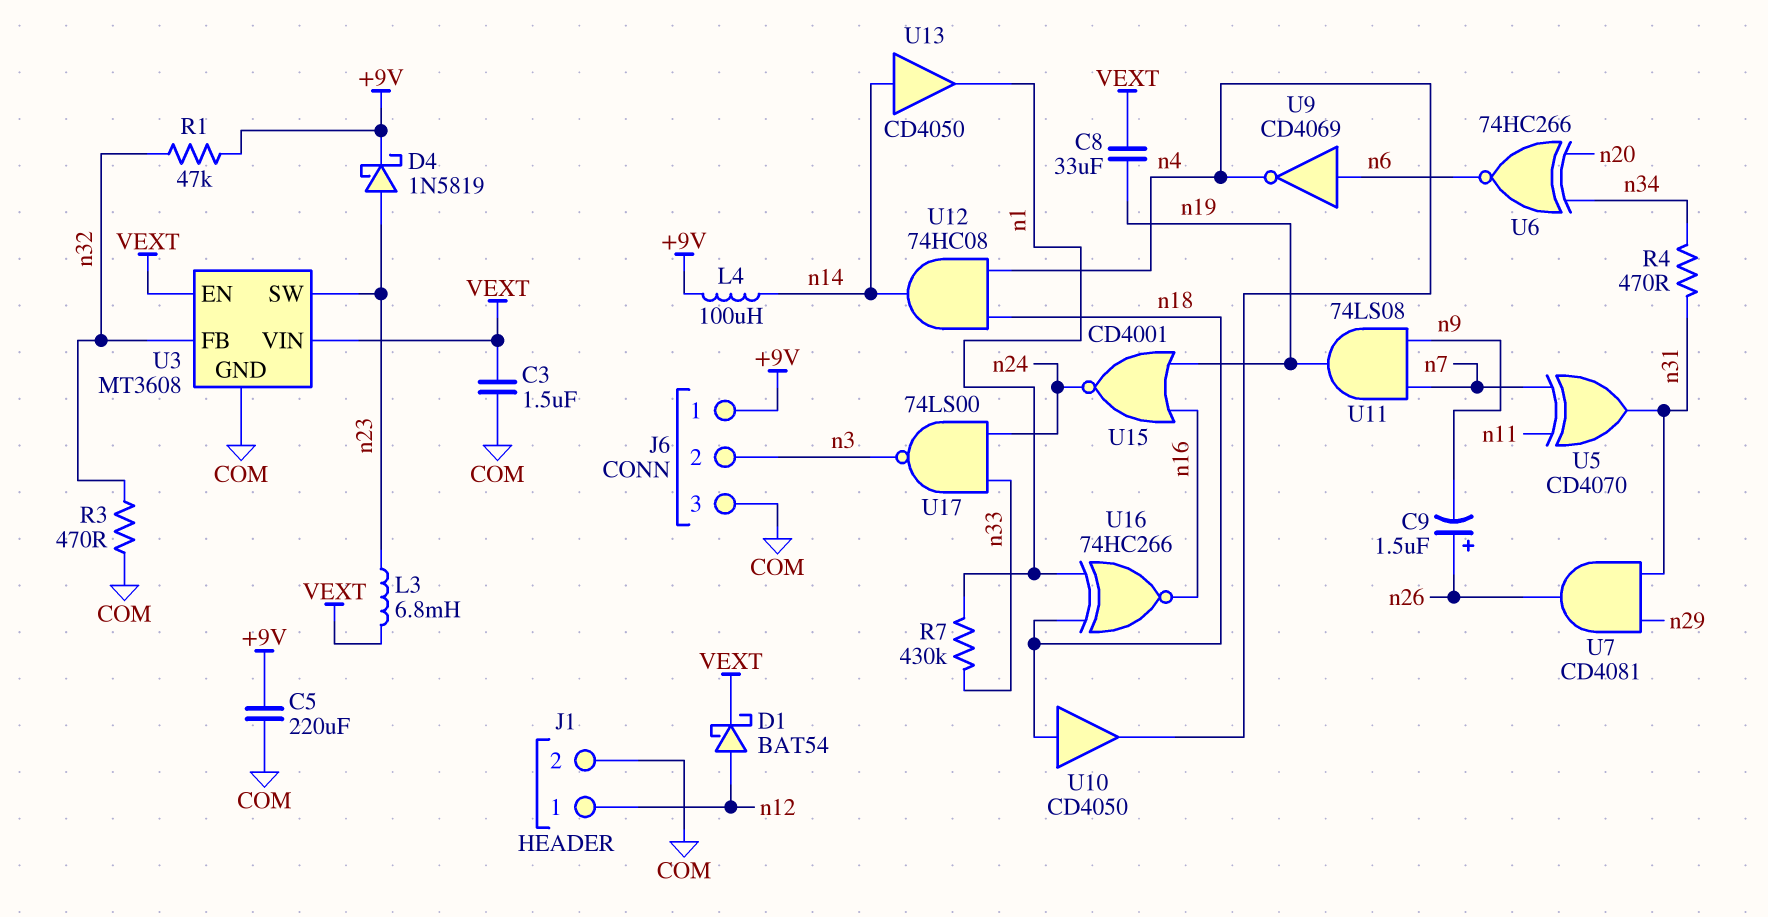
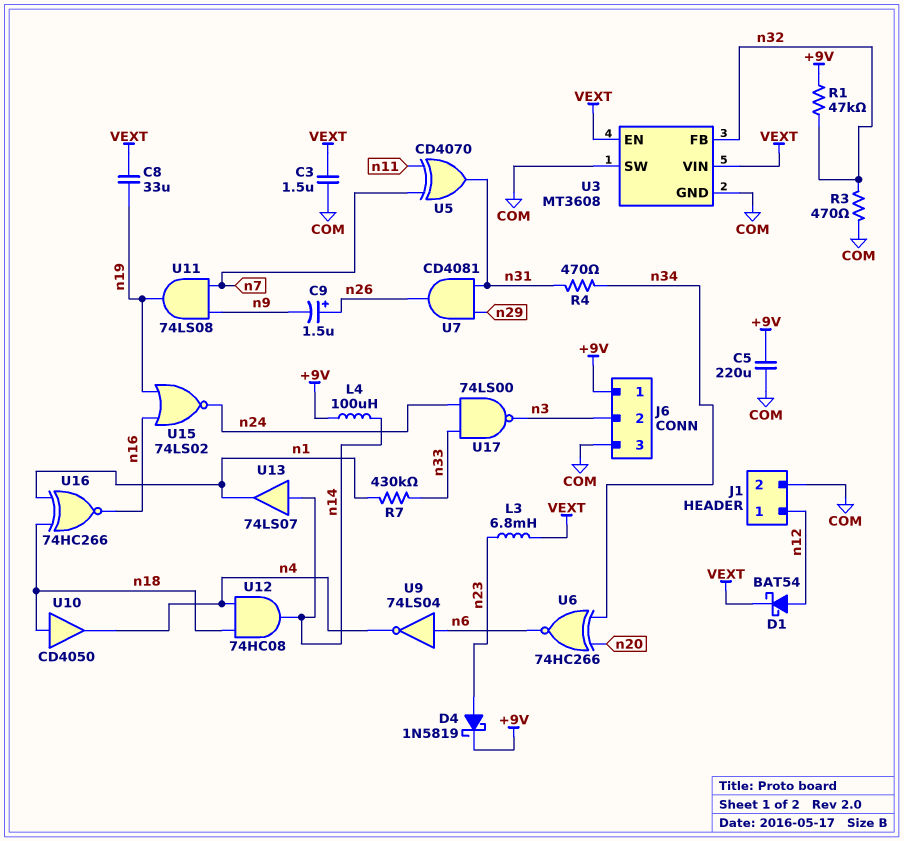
U3 pin SW: n23 -> COM
U9: NOT CD4069 (in n6, out n4) -> NOT 74LS04 (in n6, out n4)
U13: buffer CD4050 (in n14, out n1) -> buffer 74LS07 (in n14, out n1)
U15: NOR CD4001 (in n16, in n19, out n24) -> NOR 74LS02 (in n16, in n19, out n24)

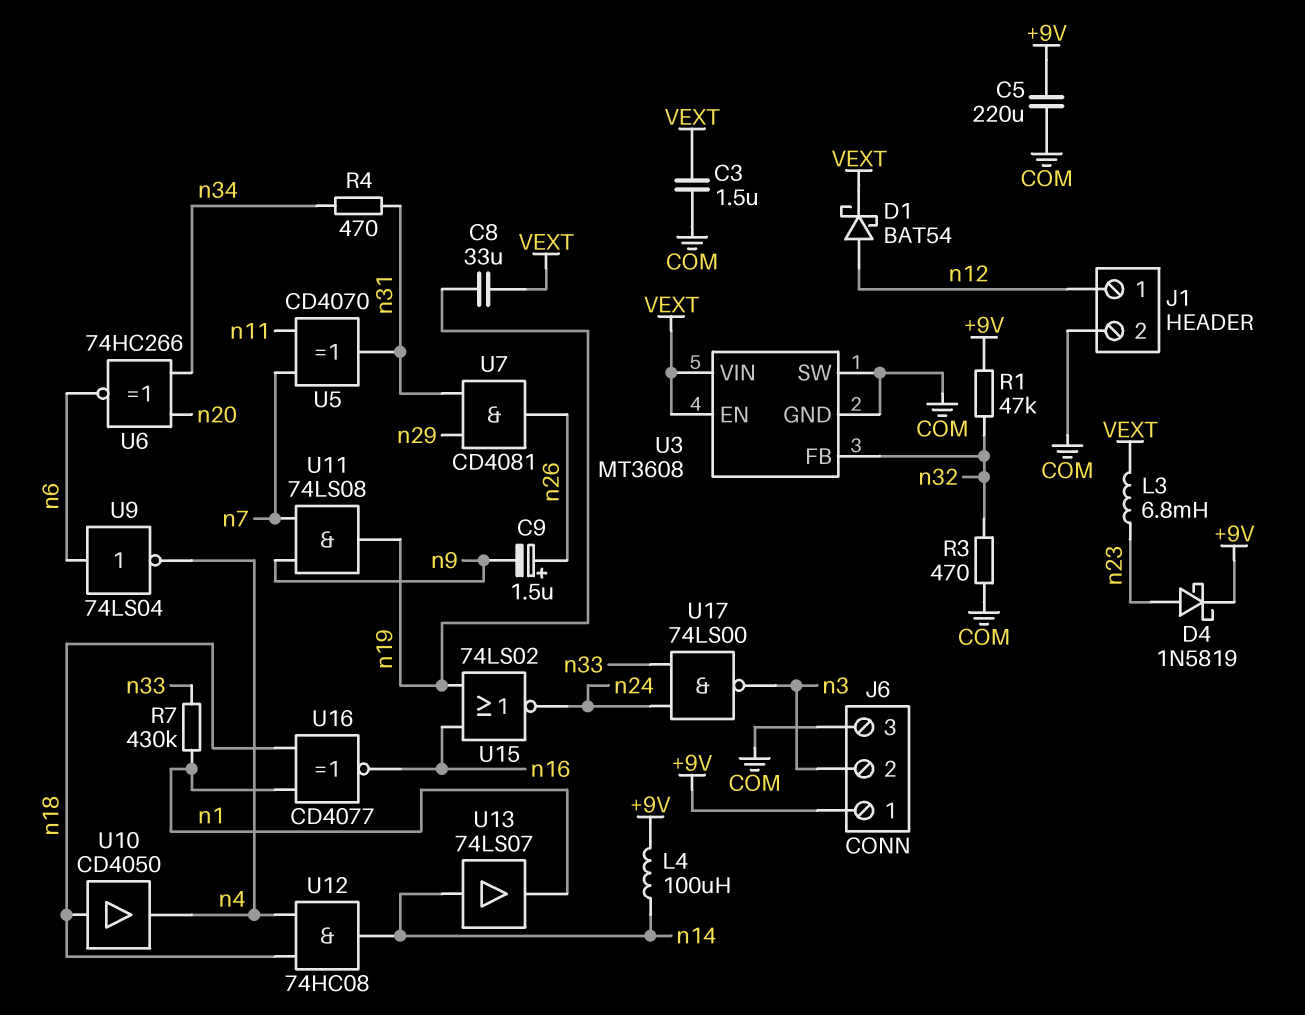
U16: XNOR 74HC266 (in n1, in n18, out n16) -> XNOR CD4077 (in n1, in n18, out n16)

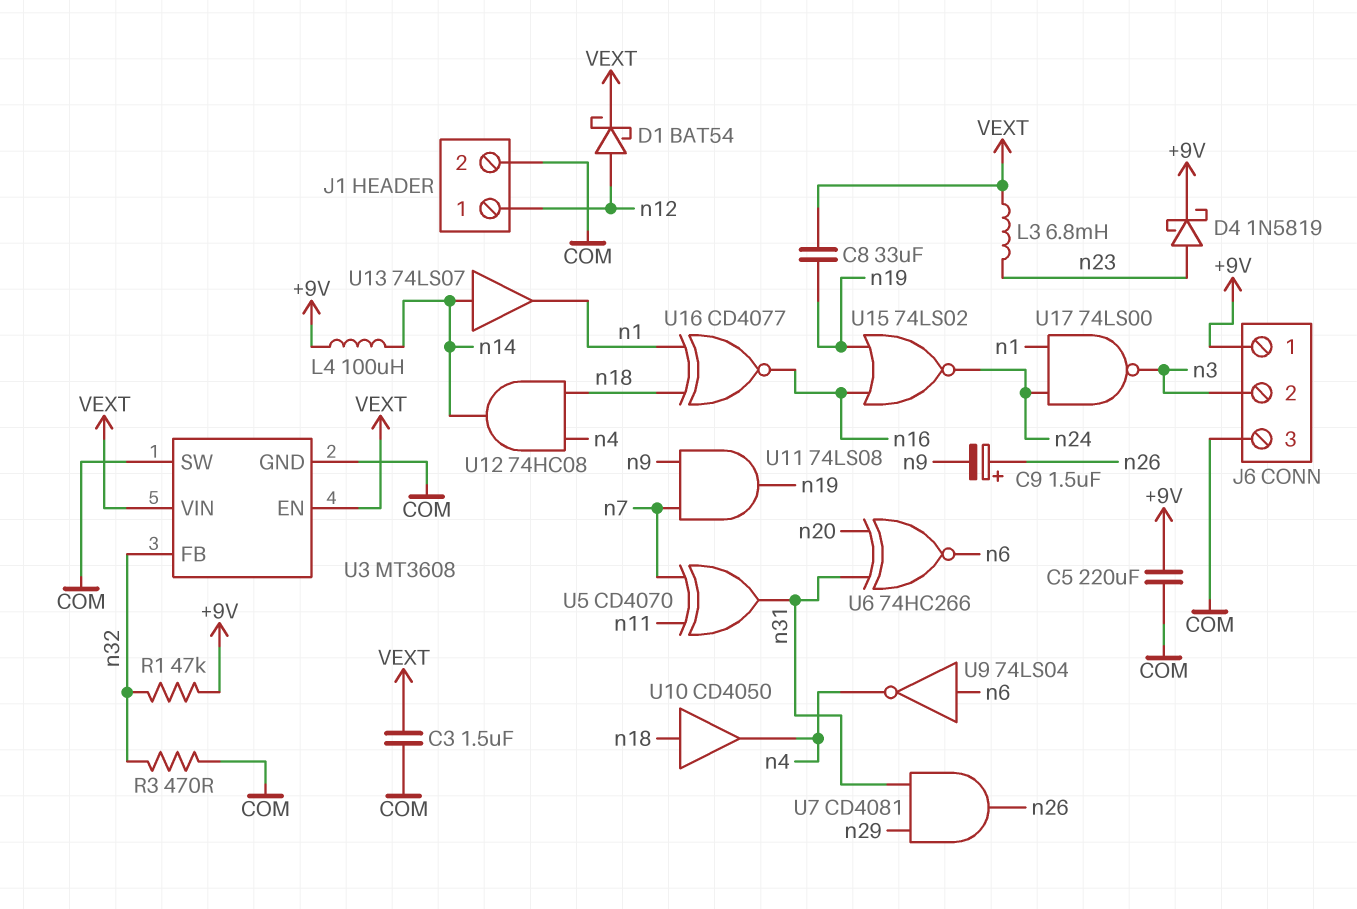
R4: 470 (n31, n34) -> none
R7: 430k (n1, n33) -> none
U6: XNOR 74HC266 (in n20, in n34, out n6) -> XNOR 74HC266 (in n20, in n31, out n6)
U17: NAND 74LS00 (in n24, in n33, out n3) -> NAND 74LS00 (in n1, in n24, out n3)

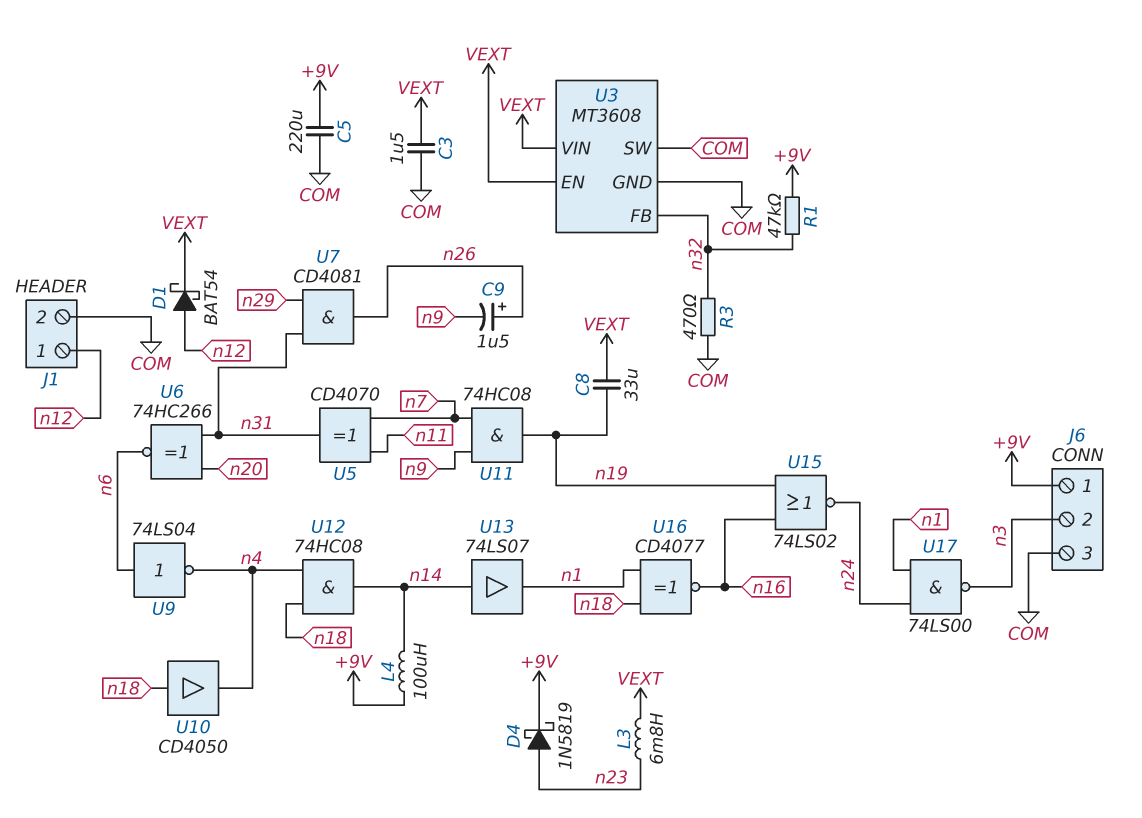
U11: AND 74LS08 (in n7, in n9, out n19) -> AND 74HC08 (in n7, in n9, out n19)

